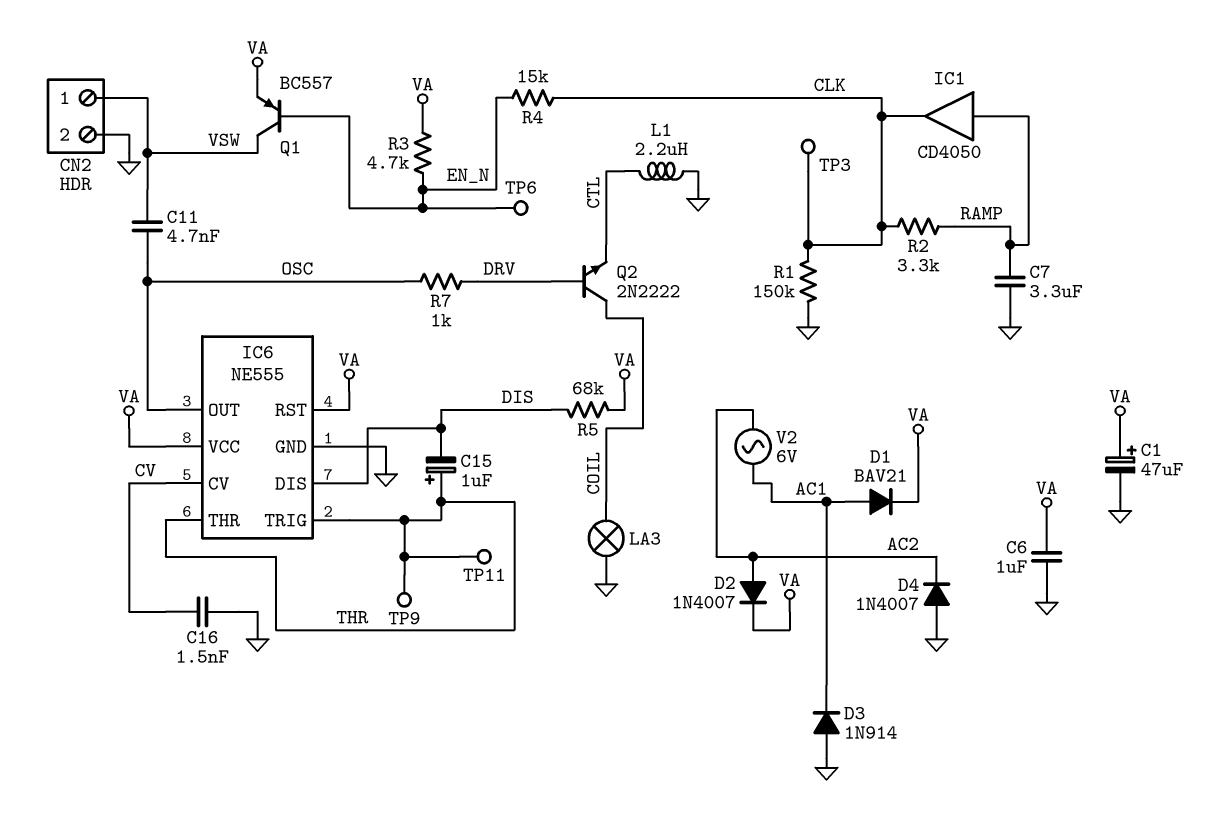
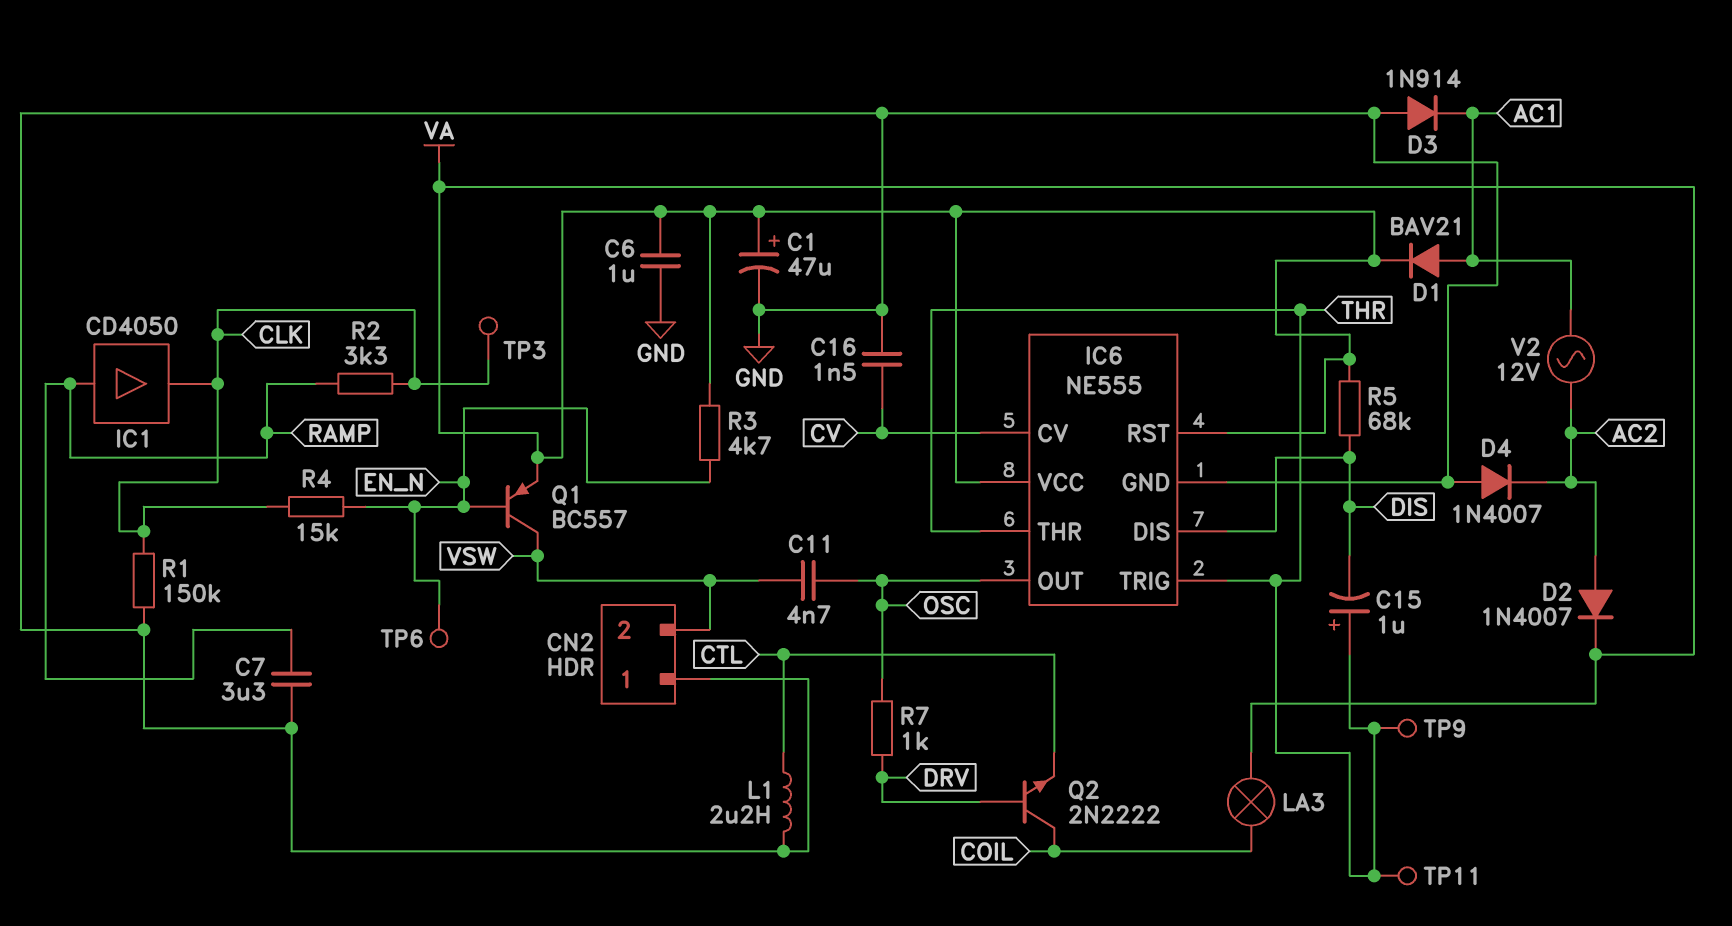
CN2 pin 1: VSW -> GND
CN2 pin 2: GND -> VSW
LA3: lamp (COIL, GND) -> lamp (COIL, VA)
V2: AC 6V (AC1, AC2) -> AC 12V (AC1, AC2)

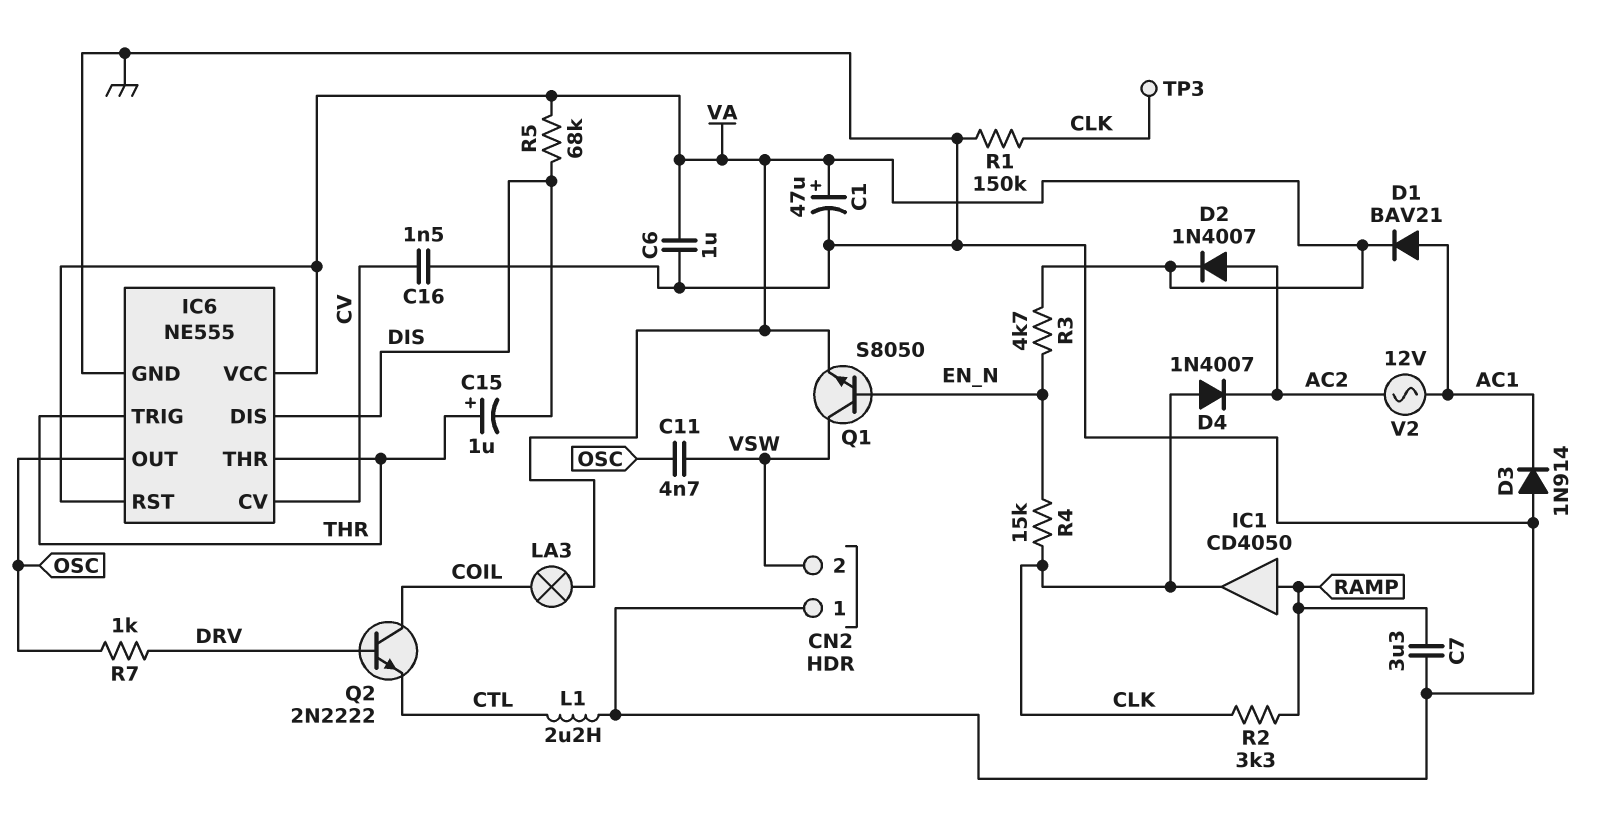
D4: diode 1N4007 (A GND, K AC2) -> diode 1N4007 (A CLK, K AC2)
Q1: PNP BC557 (B EN_N, C VSW, E VA) -> NPN S8050 (B EN_N, C VSW, E VA)
TP6: test point (EN_N) -> none
TP9: test point (THR) -> none
TP11: test point (THR) -> none

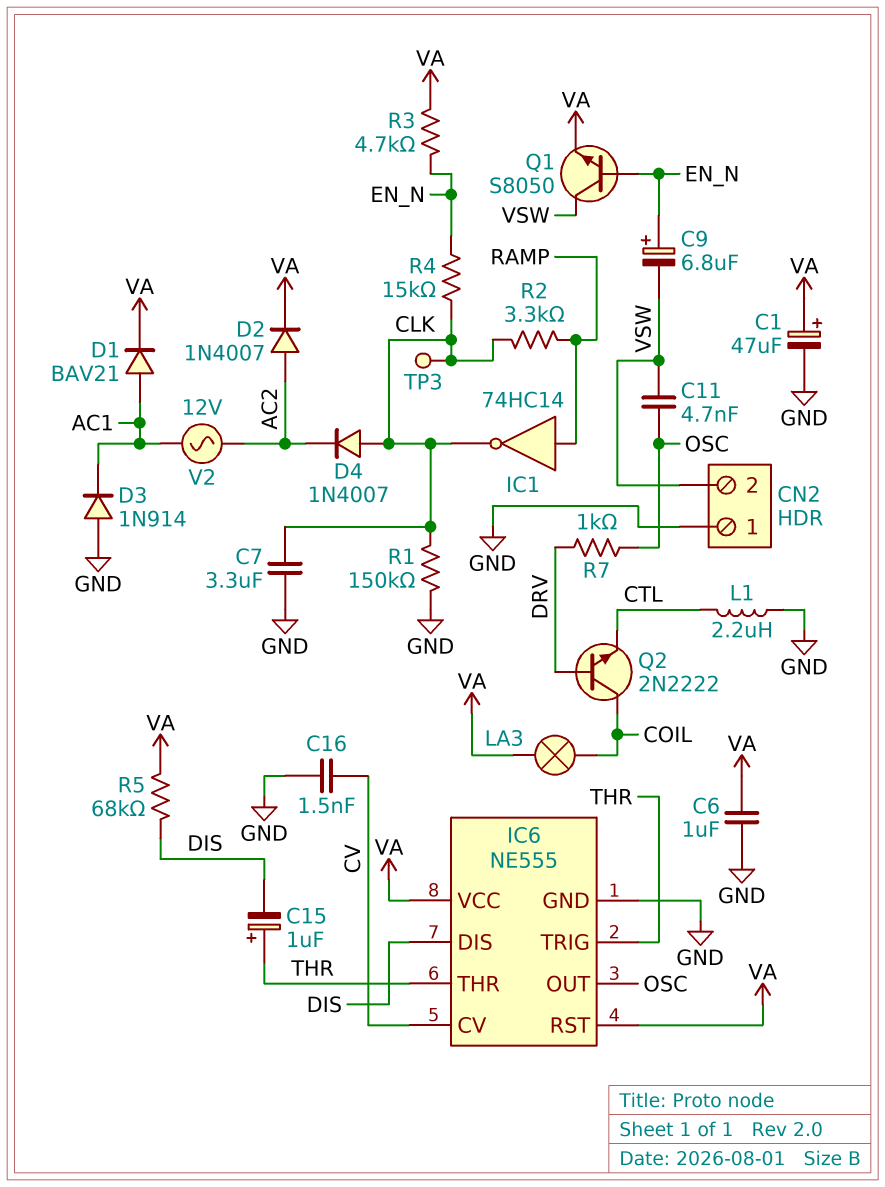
C7: 3.3uF (GND, RAMP) -> 3.3uF (CLK, GND)
C9: none -> 6.8uF (plus EN_N, minus VSW)
IC1: buffer CD4050 (in RAMP, out CLK) -> NOT 74HC14 (in RAMP, out CLK)

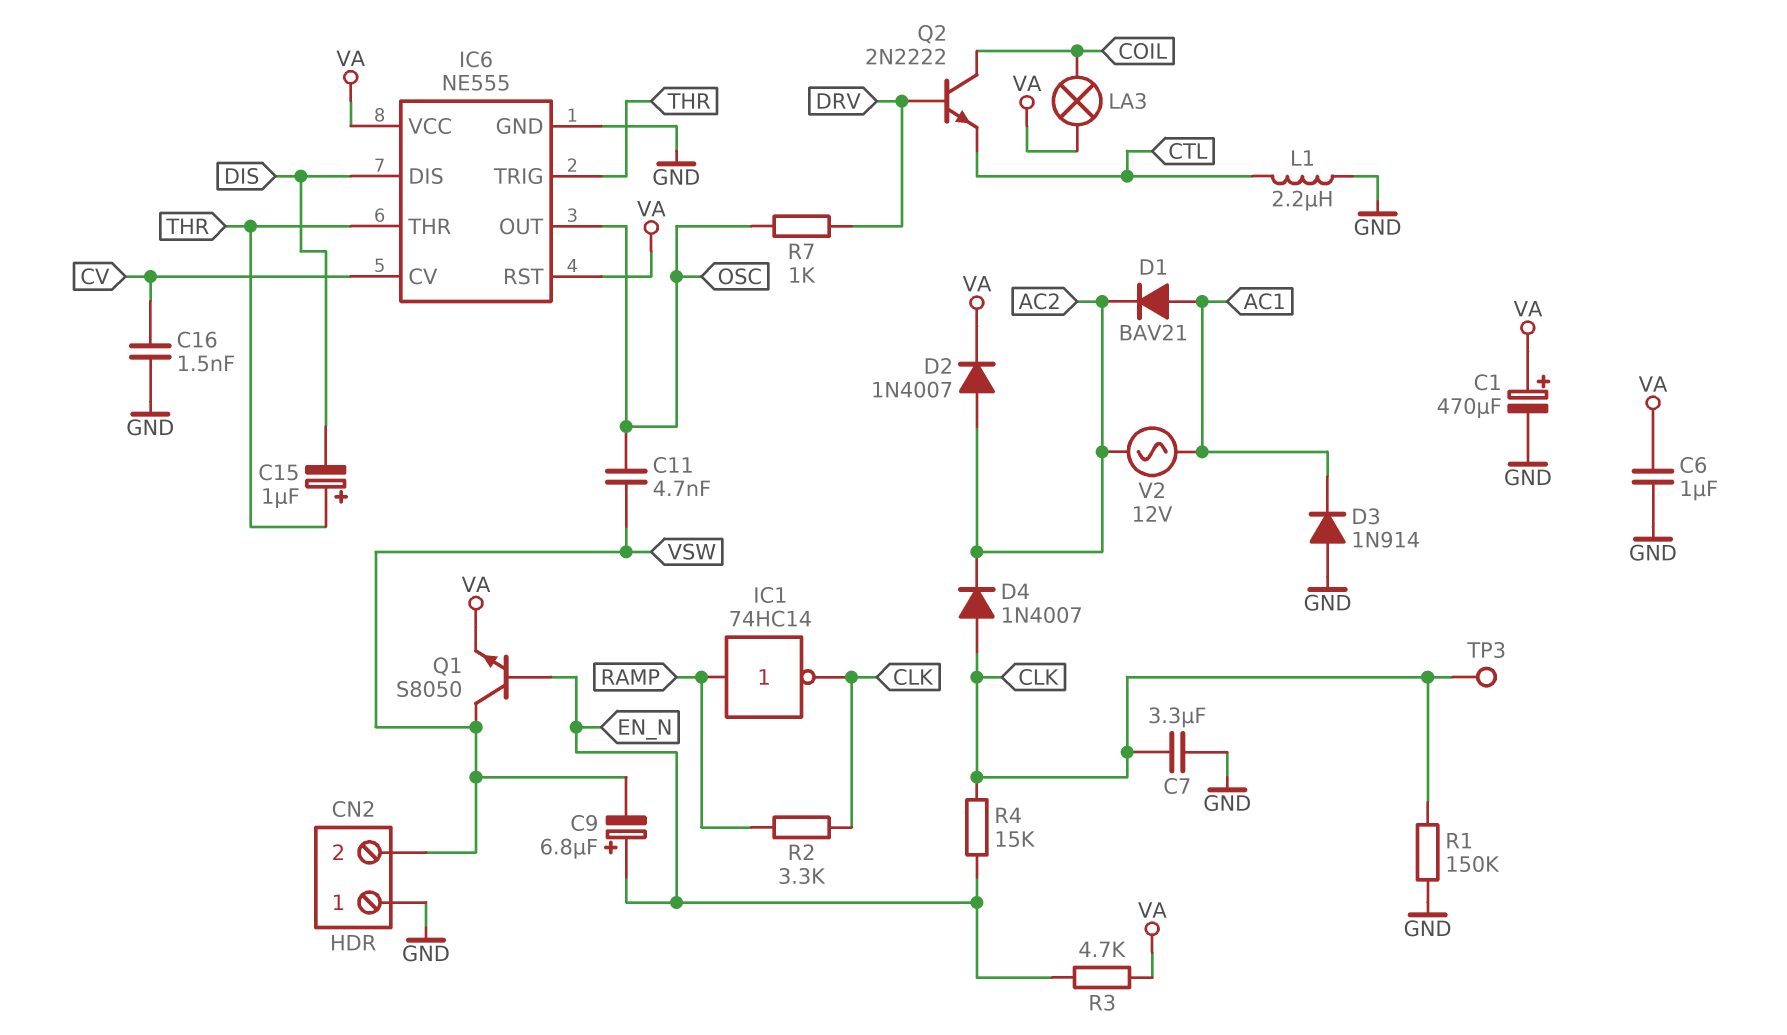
C1: 47uF (plus VA, minus GND) -> 470uF (plus VA, minus GND)
D1: diode BAV21 (A AC1, K VA) -> diode BAV21 (A AC1, K AC2)
R5: 68k (DIS, VA) -> none

